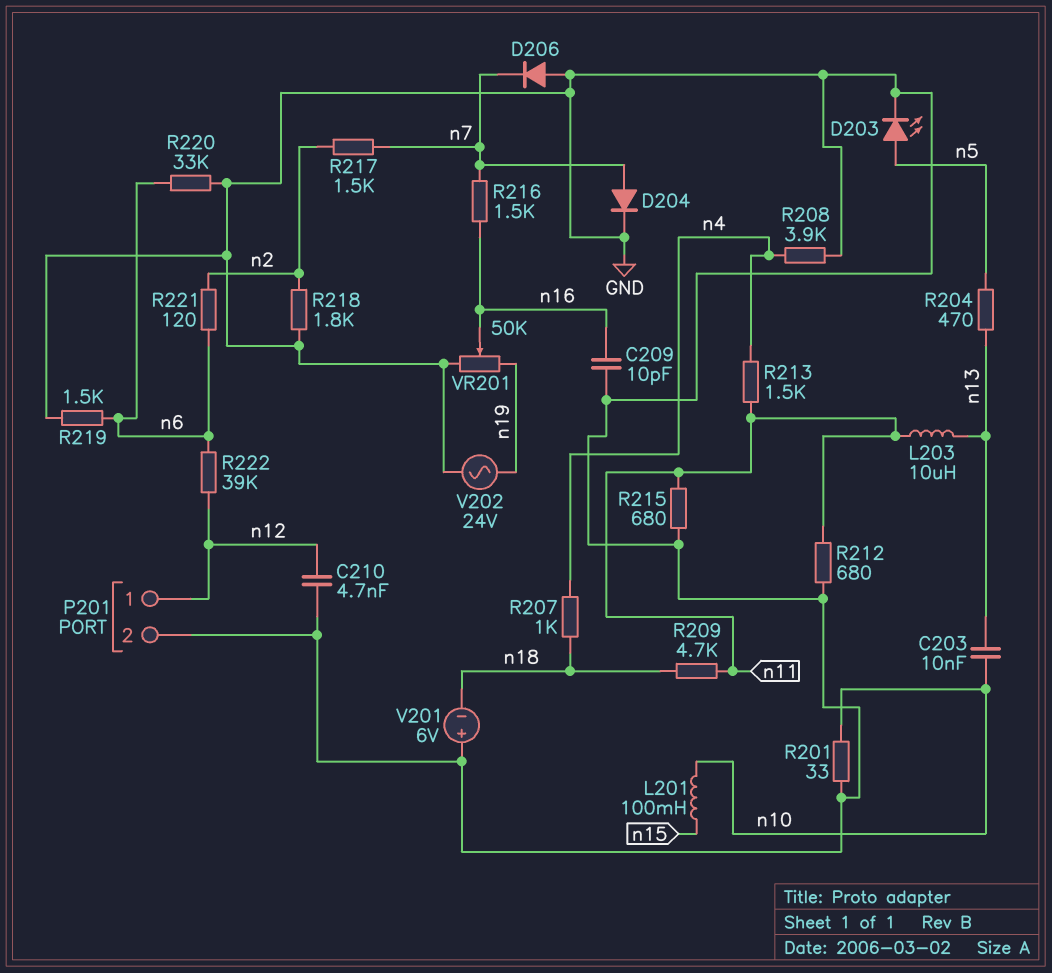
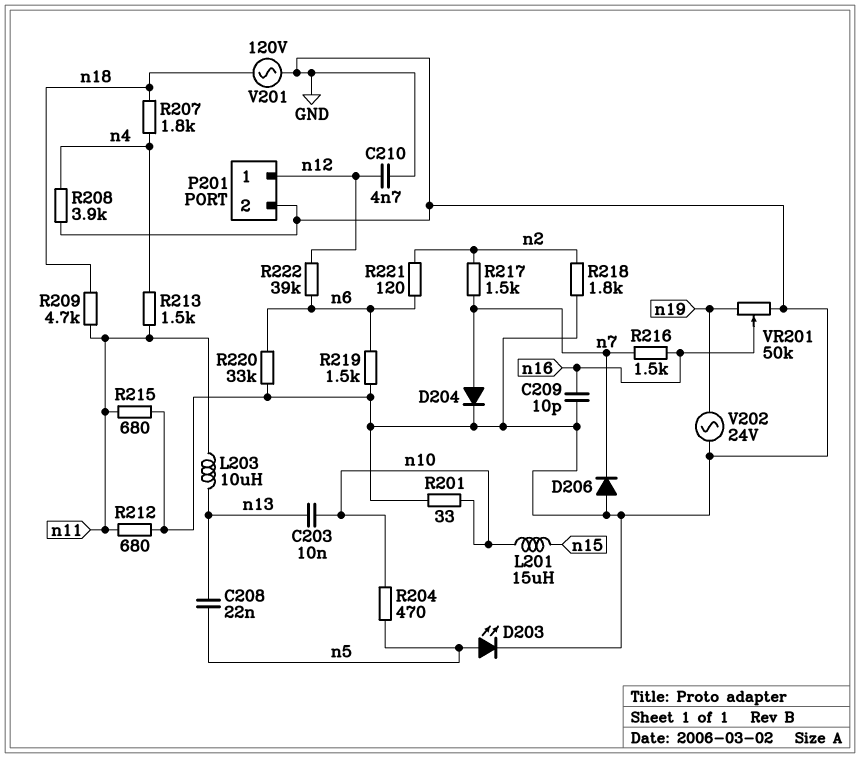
C208: none -> 22nF (n5, n13)
L201: 100mH (n10, n15) -> 15uH (n10, n15)
R204: 470 (n5, n13) -> 470 (n5, n10)
R207: 1k (n4, n18) -> 1.8k (n4, n18)
V201: 6V (plus GND, minus n18) -> AC 120V (GND, n18)

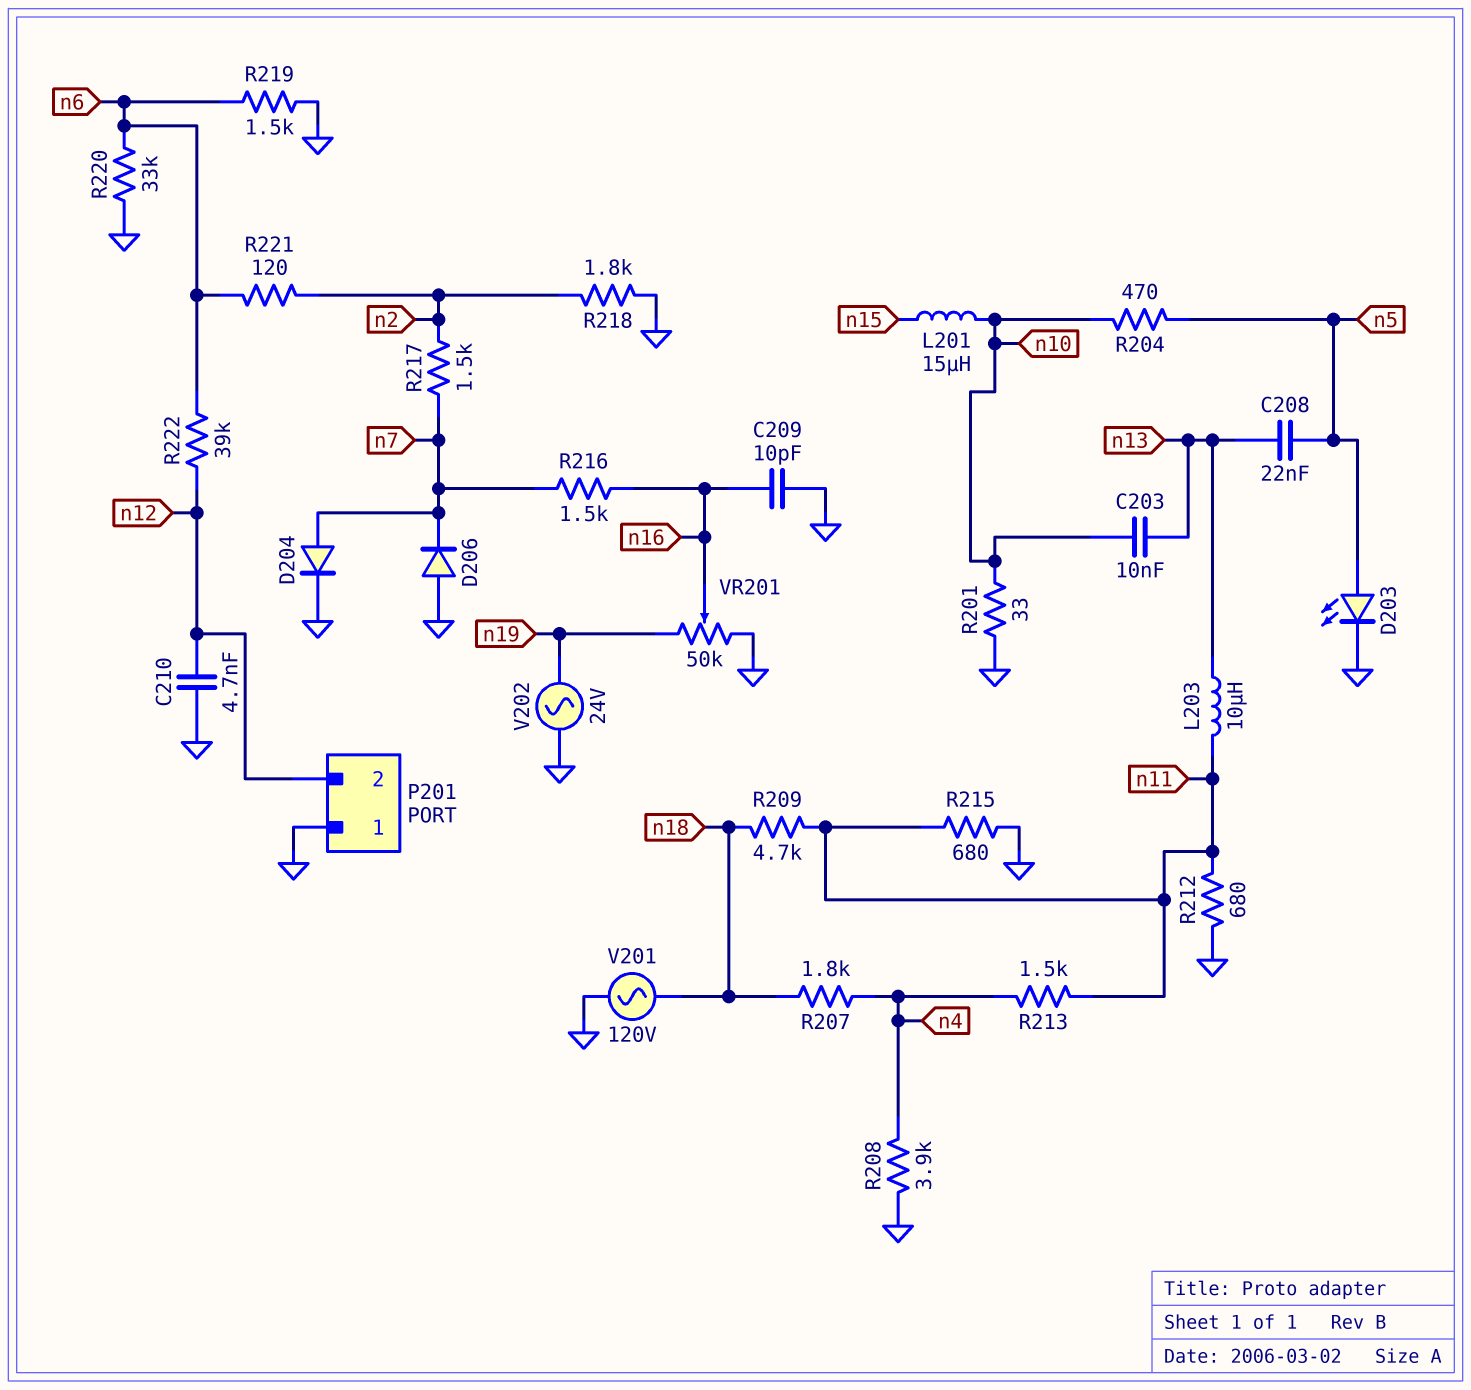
P201 pin 1: n12 -> GND
P201 pin 2: GND -> n12

